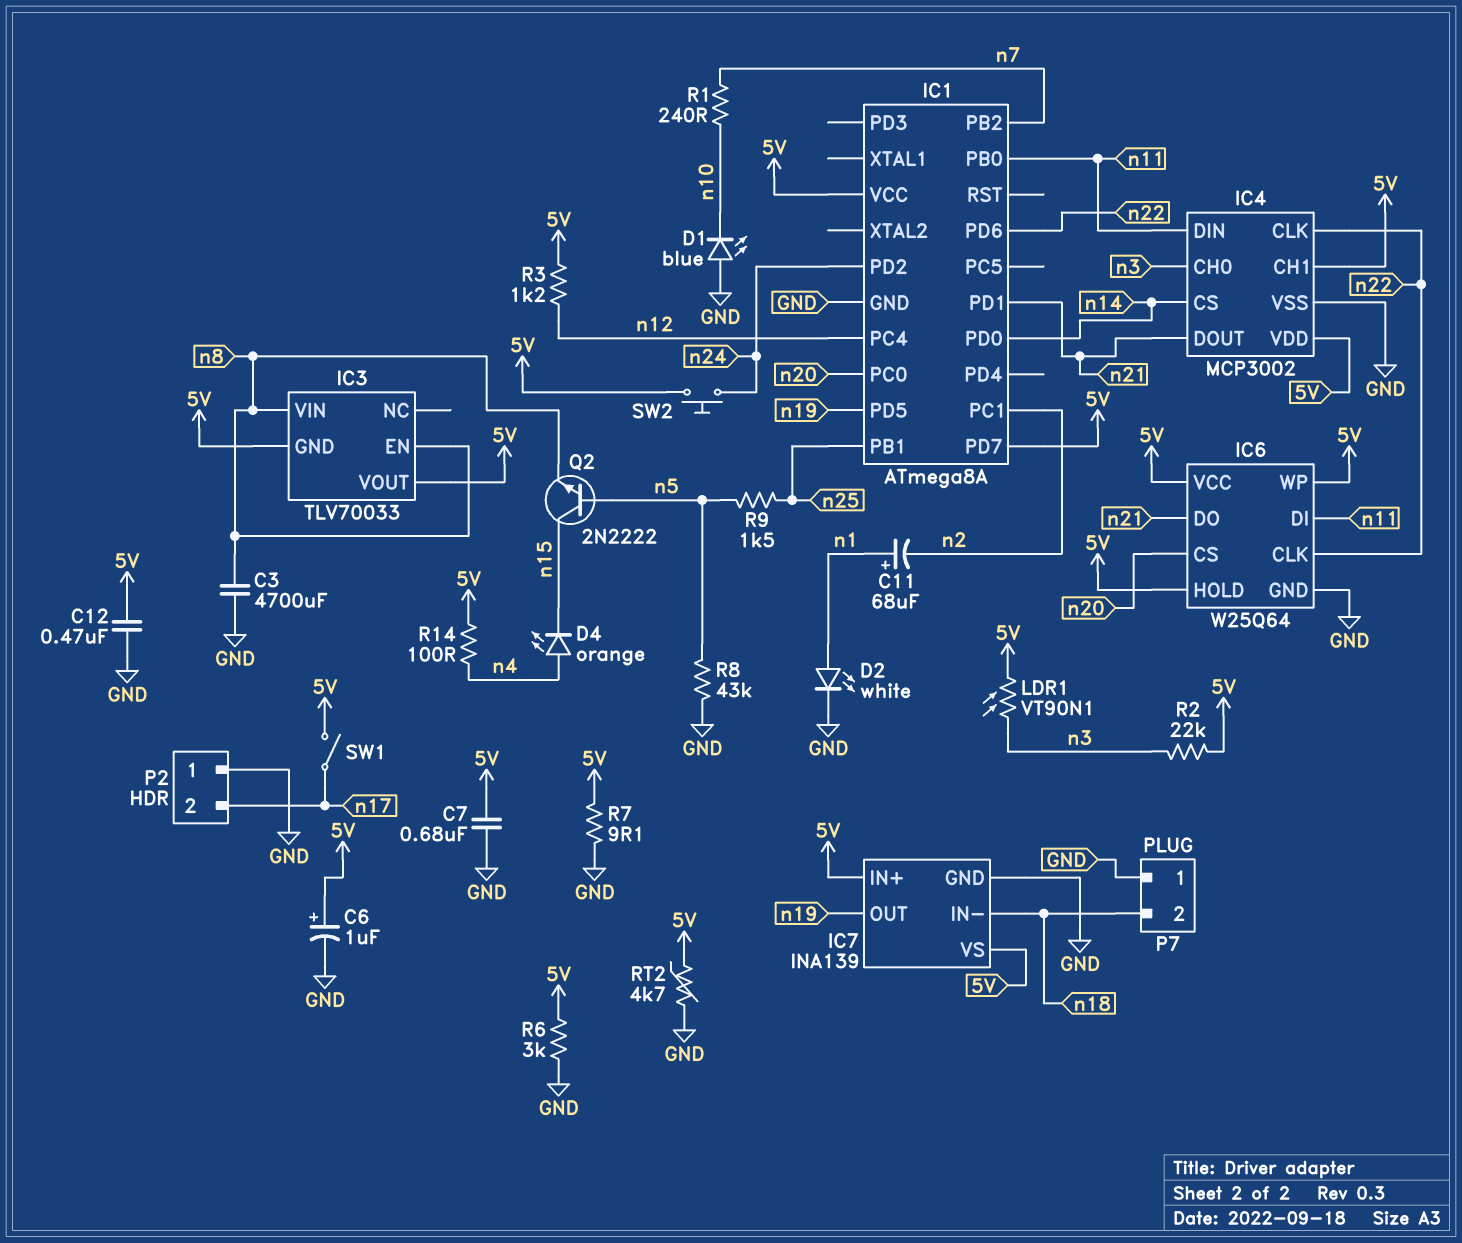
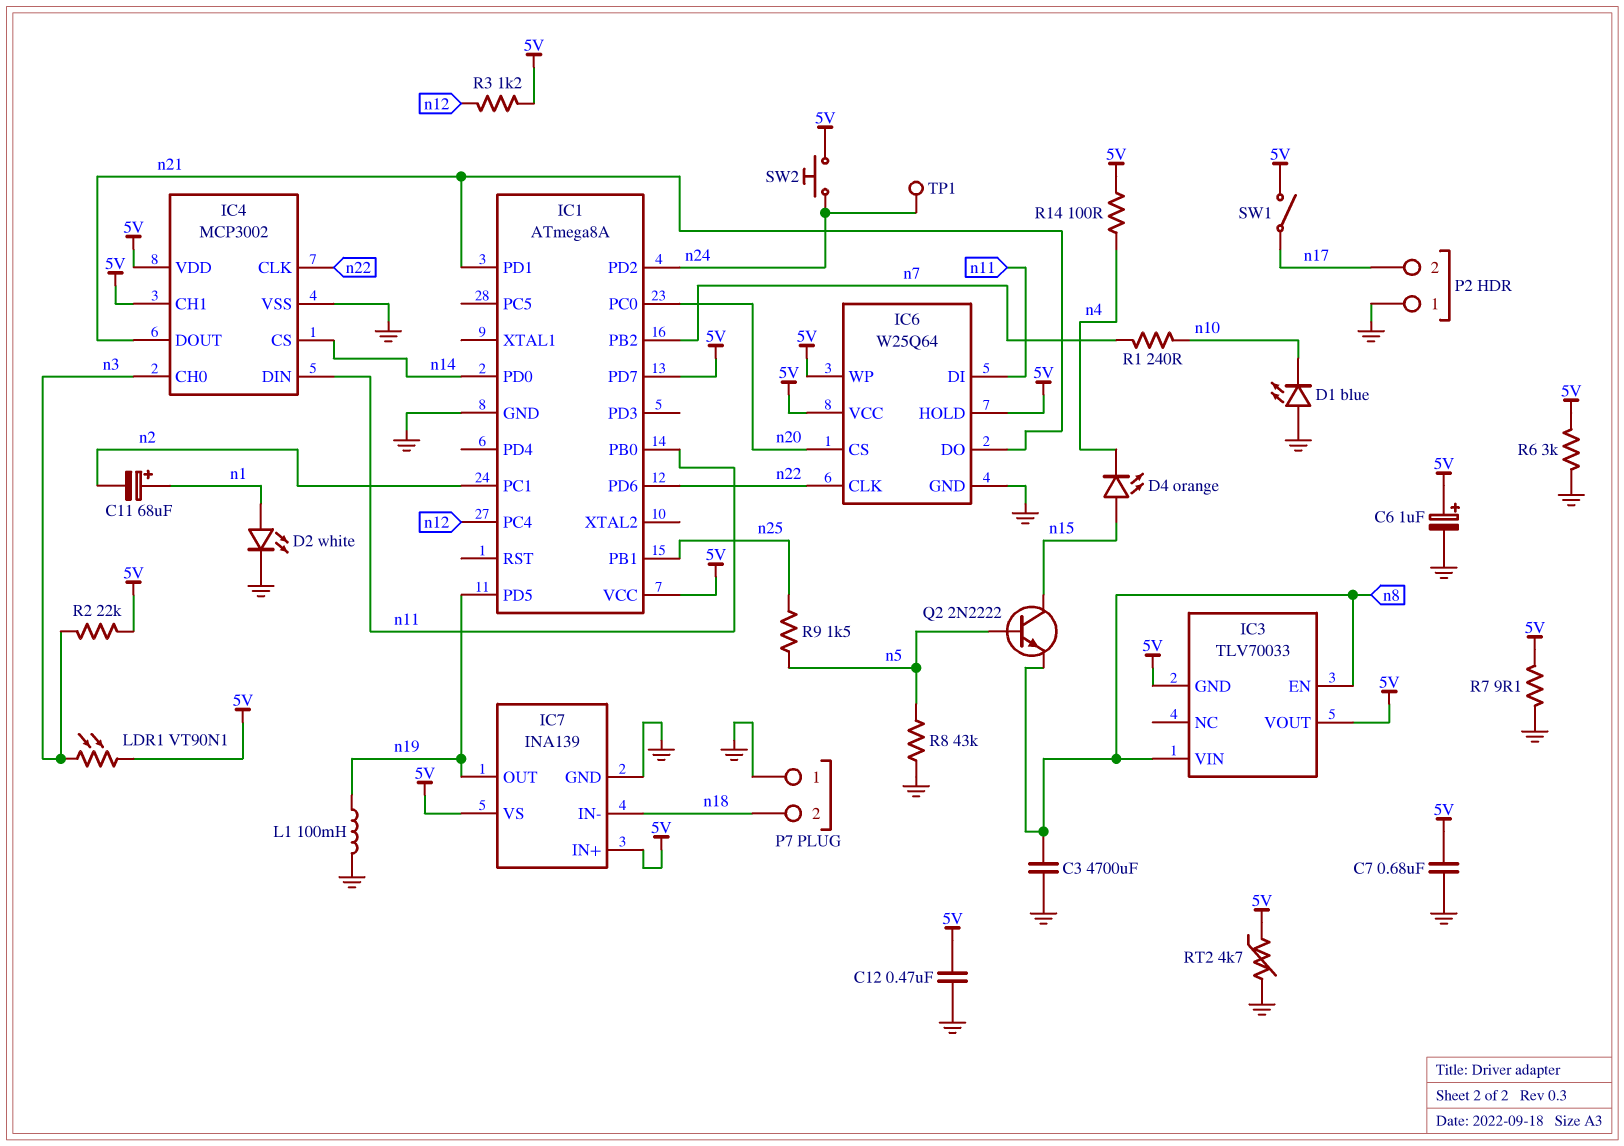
D4: LED orange (A n4, K n15) -> LED orange (A n15, K n4)
L1: none -> 100mH (GND, n19)
TP1: none -> test point (n24)

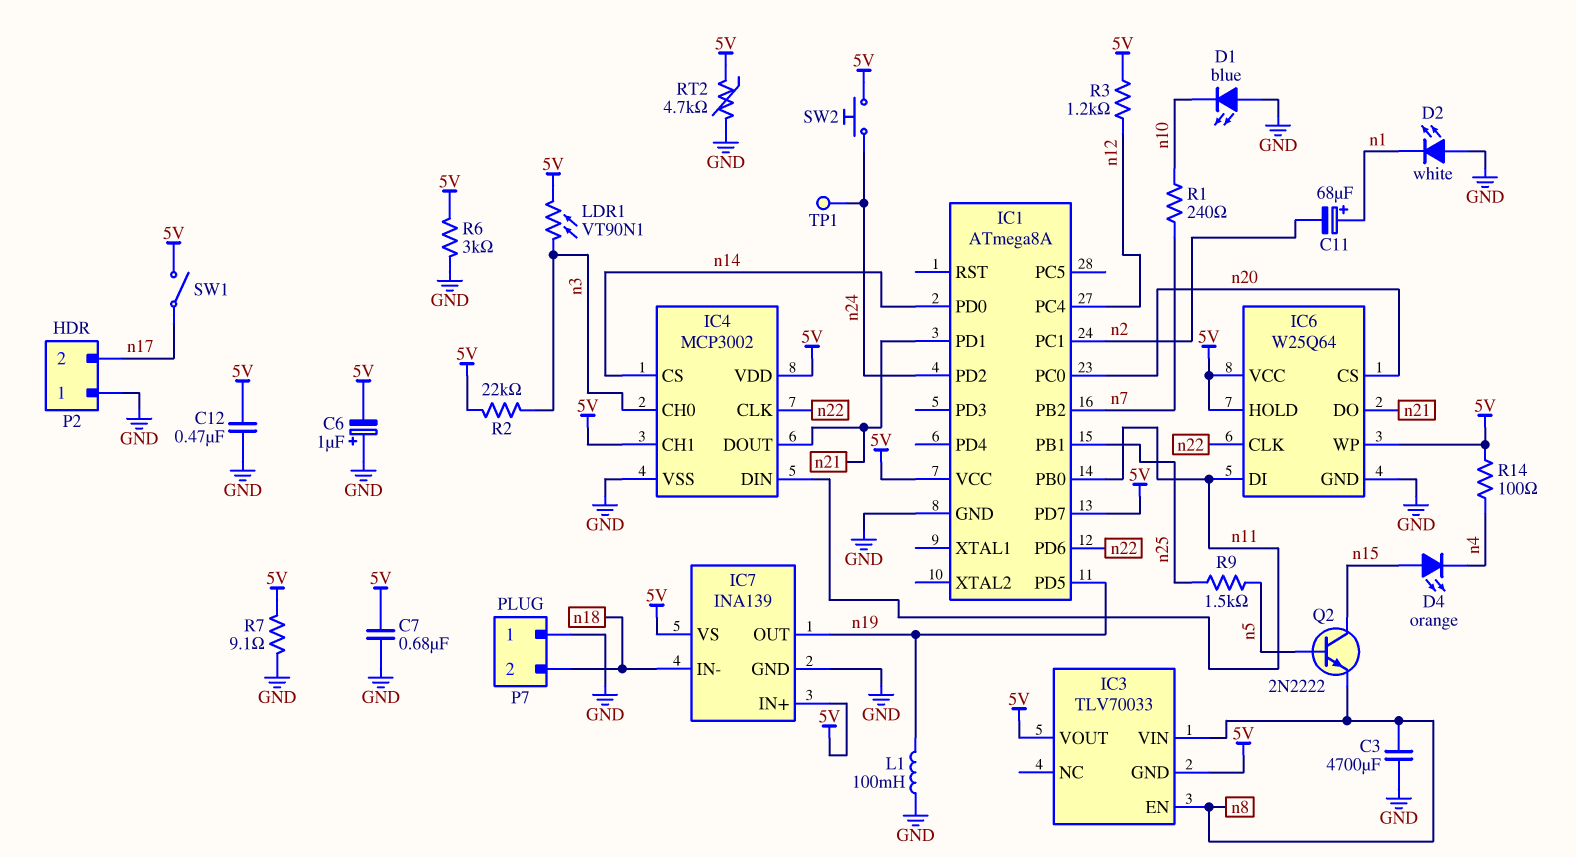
C6: 1uF (plus 5V, minus GND) -> 1uF (plus GND, minus 5V)
D2: LED white (A n1, K GND) -> LED white (A GND, K n1)
R8: 43k (GND, n5) -> none

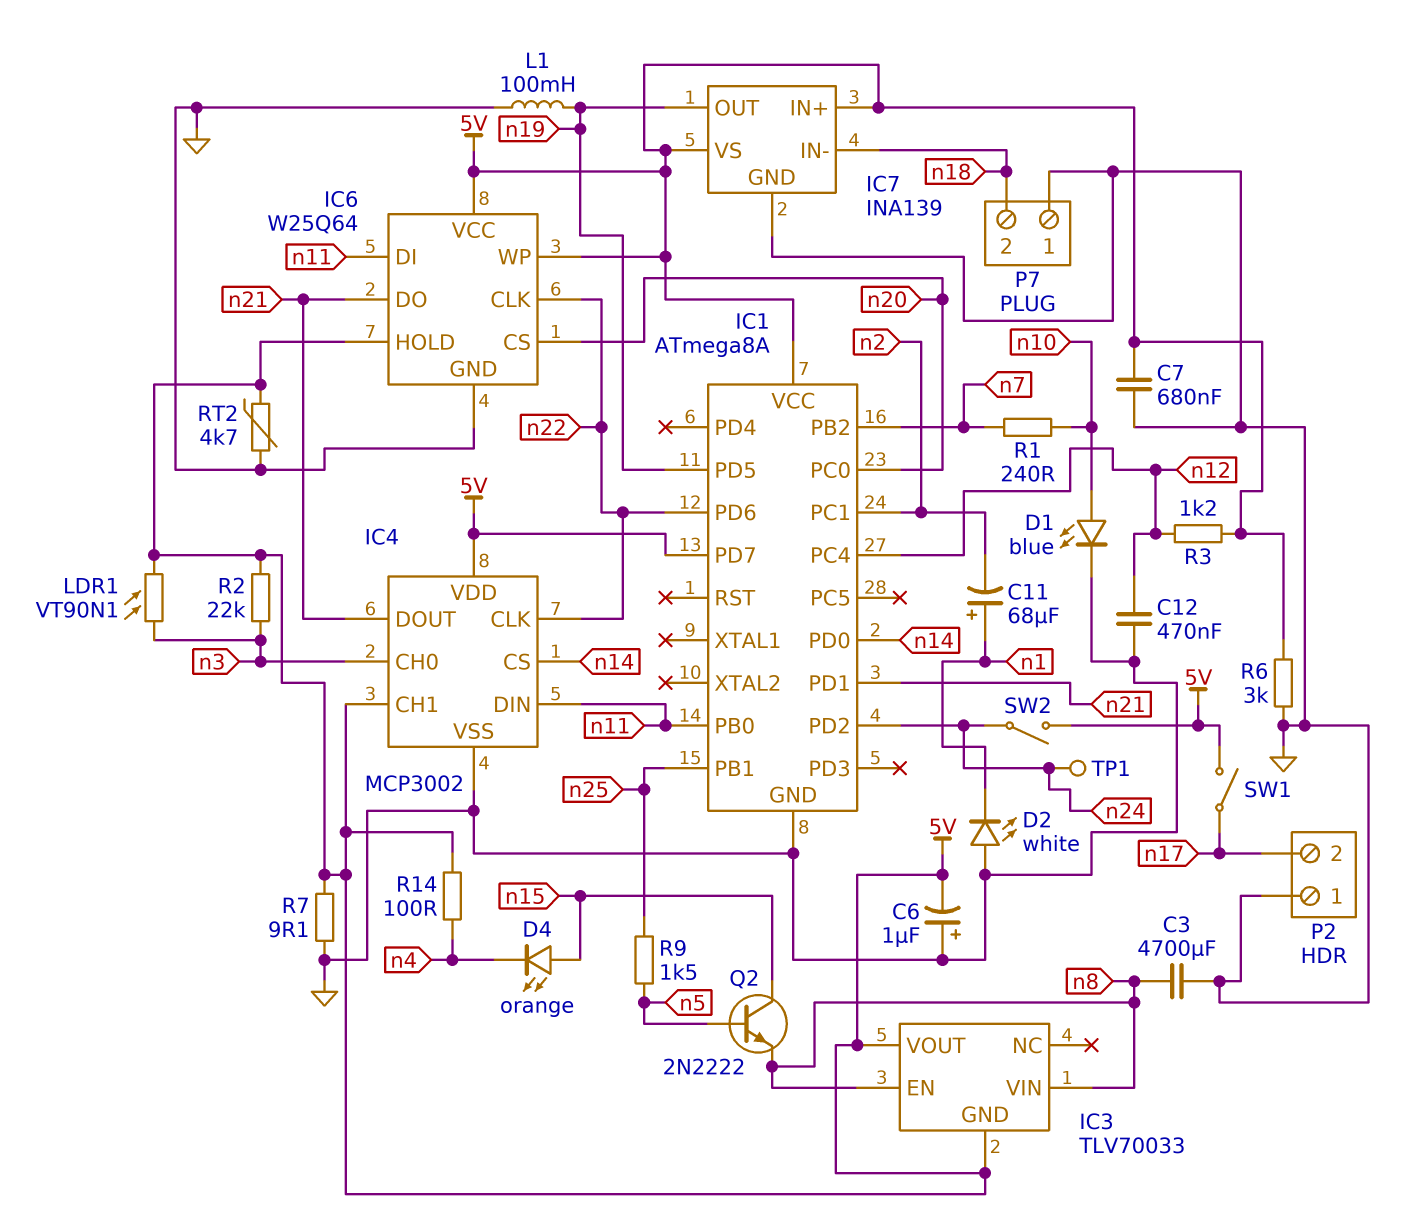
C12: 470nF (5V, GND) -> 470nF (GND, n12)
D1: LED blue (A GND, K n10) -> LED blue (A n10, K GND)
SW2: button (5V, n24) -> switch (5V, n24)

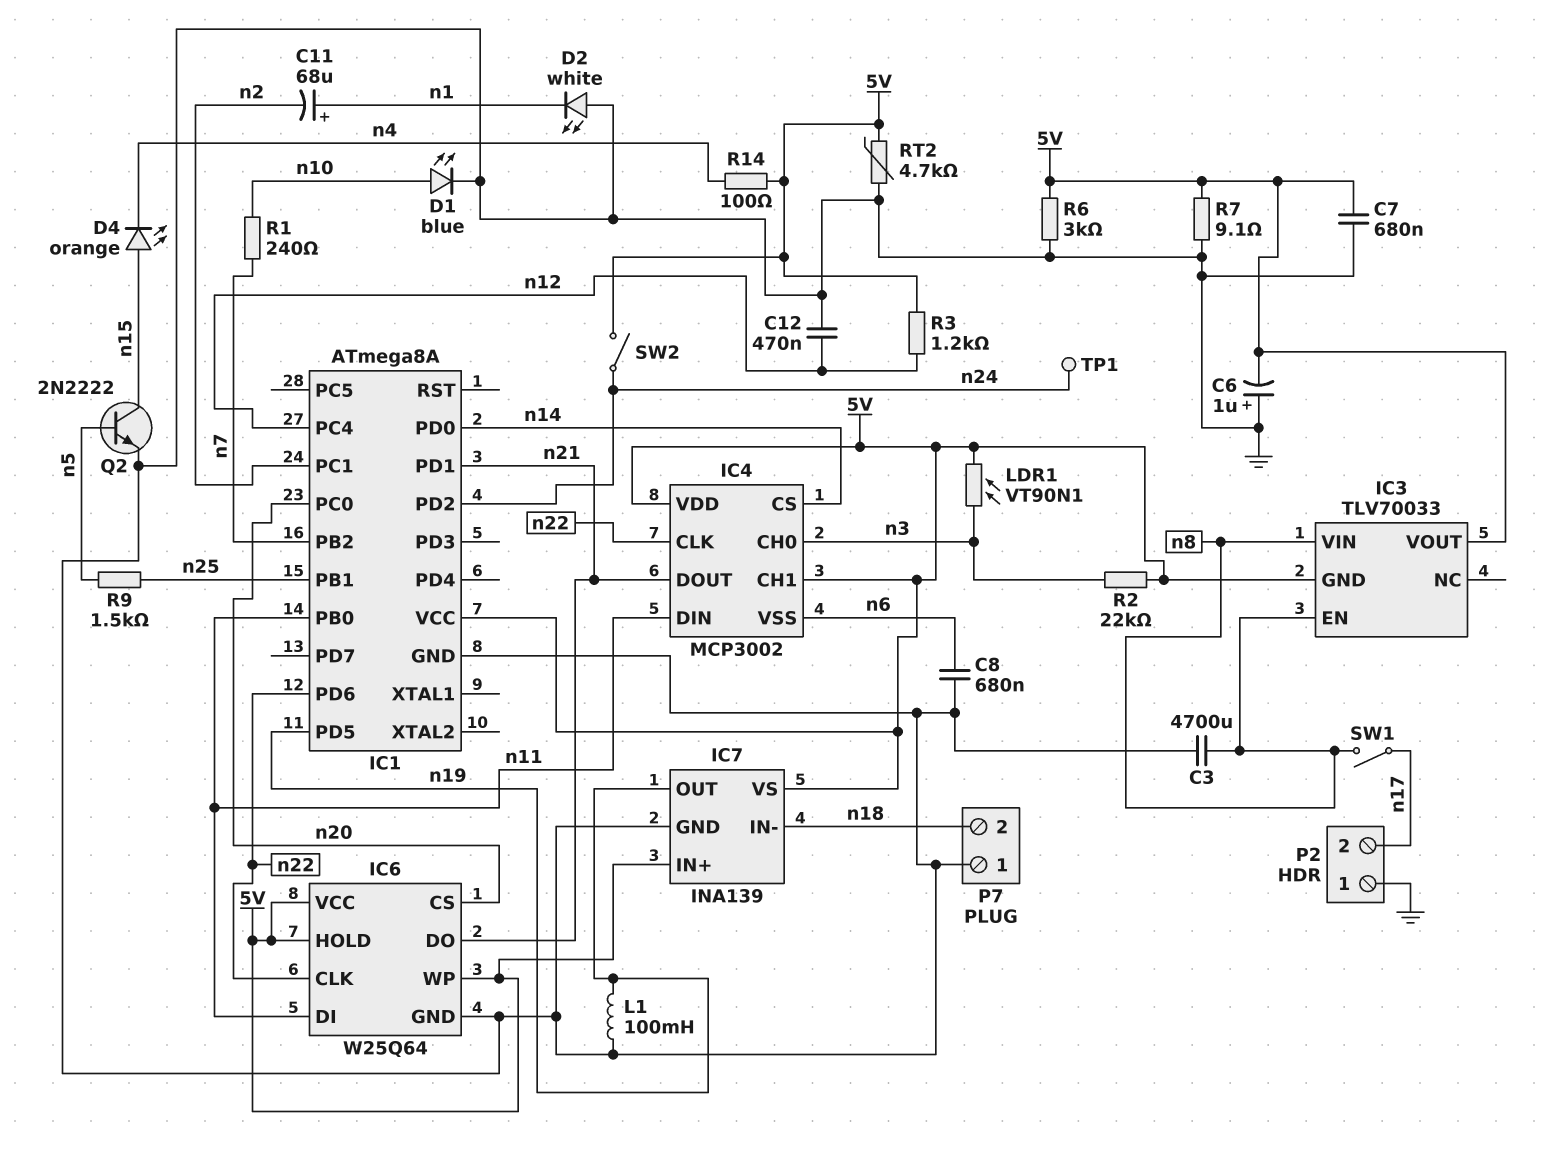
C8: none -> 680nF (GND, n6)
IC1 pin PD7: 5V -> none
IC4 pin VSS: GND -> n6
Q2: NPN 2N2222 (B n5, C n15, E n8) -> NPN 2N2222 (B n5, C n15, E GND)
SW1: switch (5V, n17) -> switch (n8, n17)

